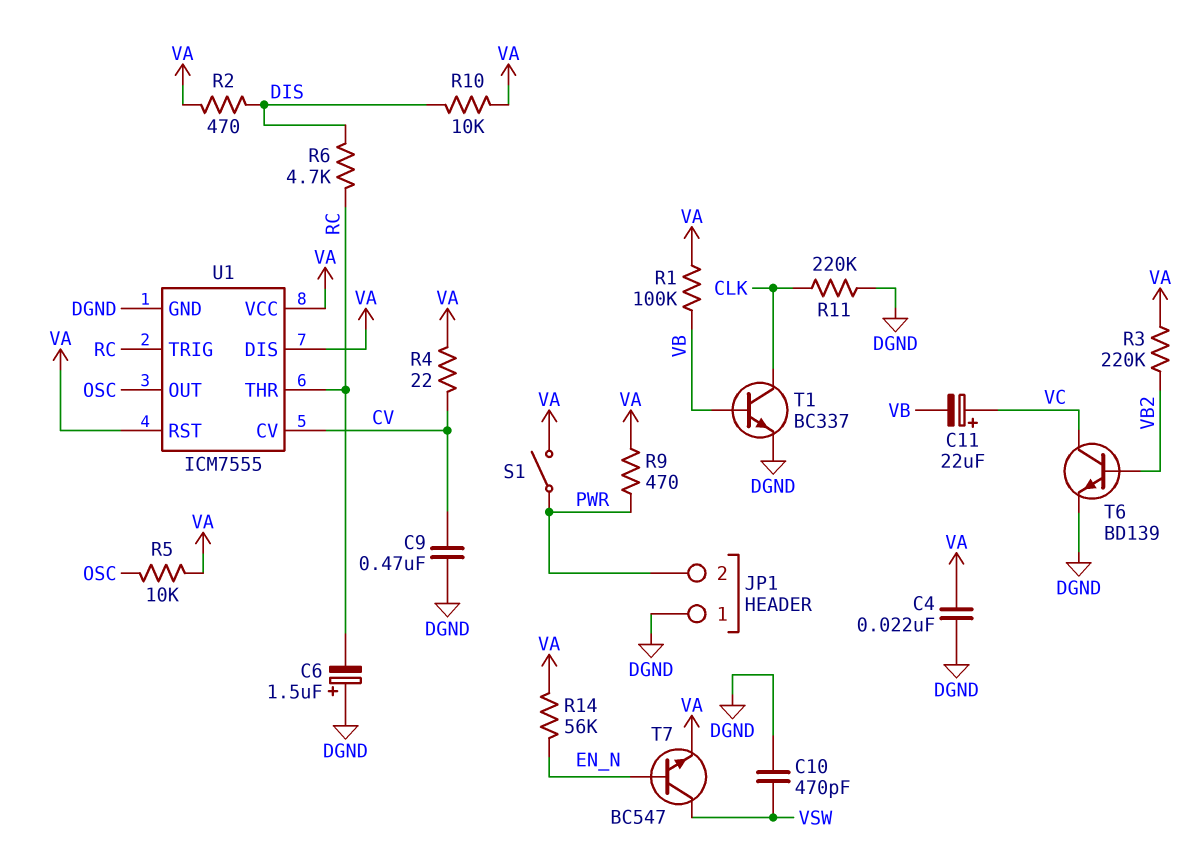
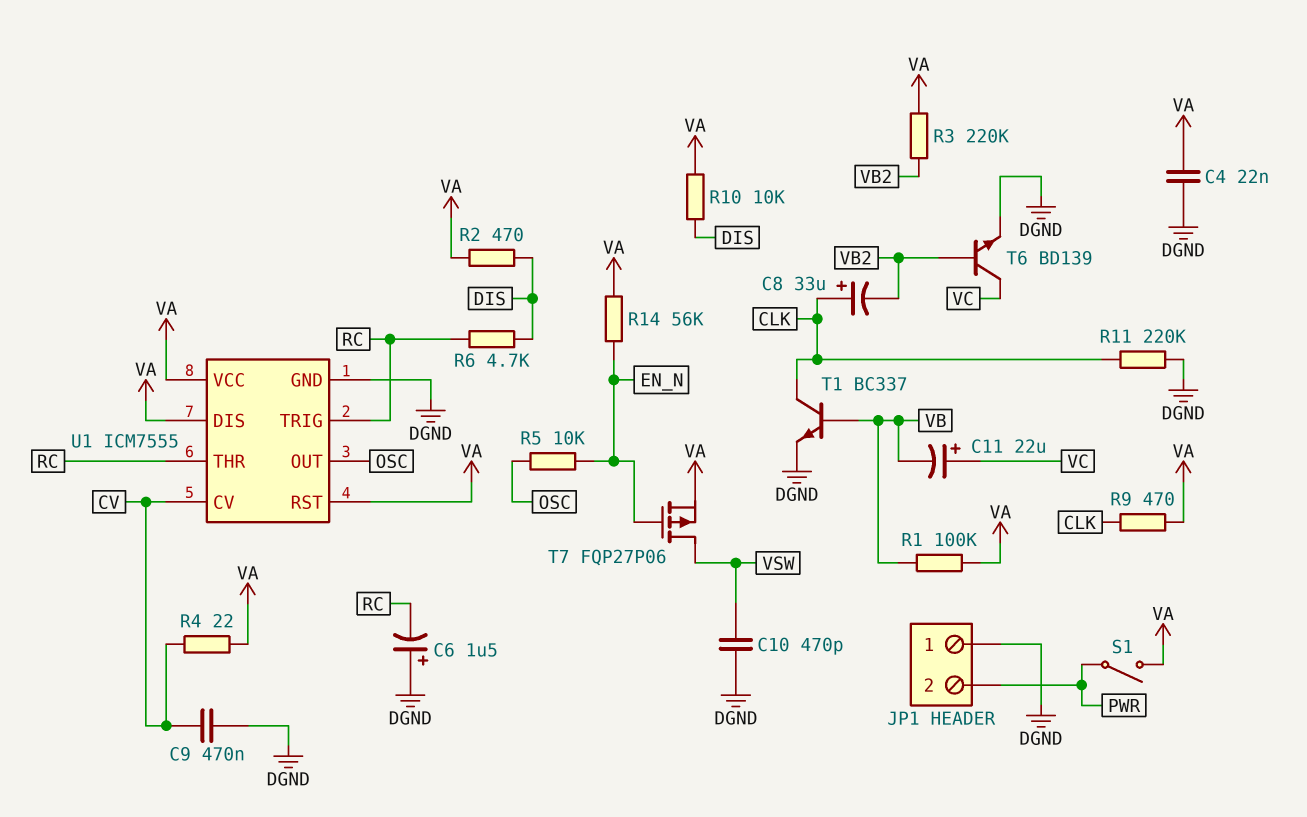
C8: none -> 33uF (plus CLK, minus VB2)
R5: 10k (OSC, VA) -> 10k (EN_N, OSC)
R9: 470 (PWR, VA) -> 470 (CLK, VA)
T7: NPN BC547 (B EN_N, C VSW, E VA) -> PMOS FQP27P06 (G EN_N, D VSW, S VA)

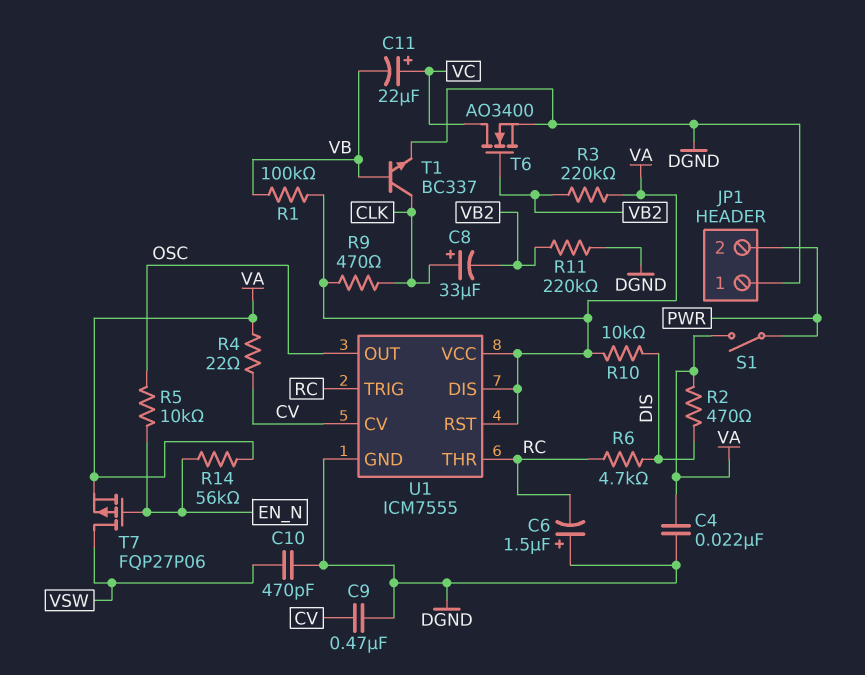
R11: 220k (CLK, DGND) -> 220k (DGND, VB2)
T6: NPN BD139 (B VB2, C VC, E DGND) -> NMOS AO3400 (G VB2, D VC, S DGND)

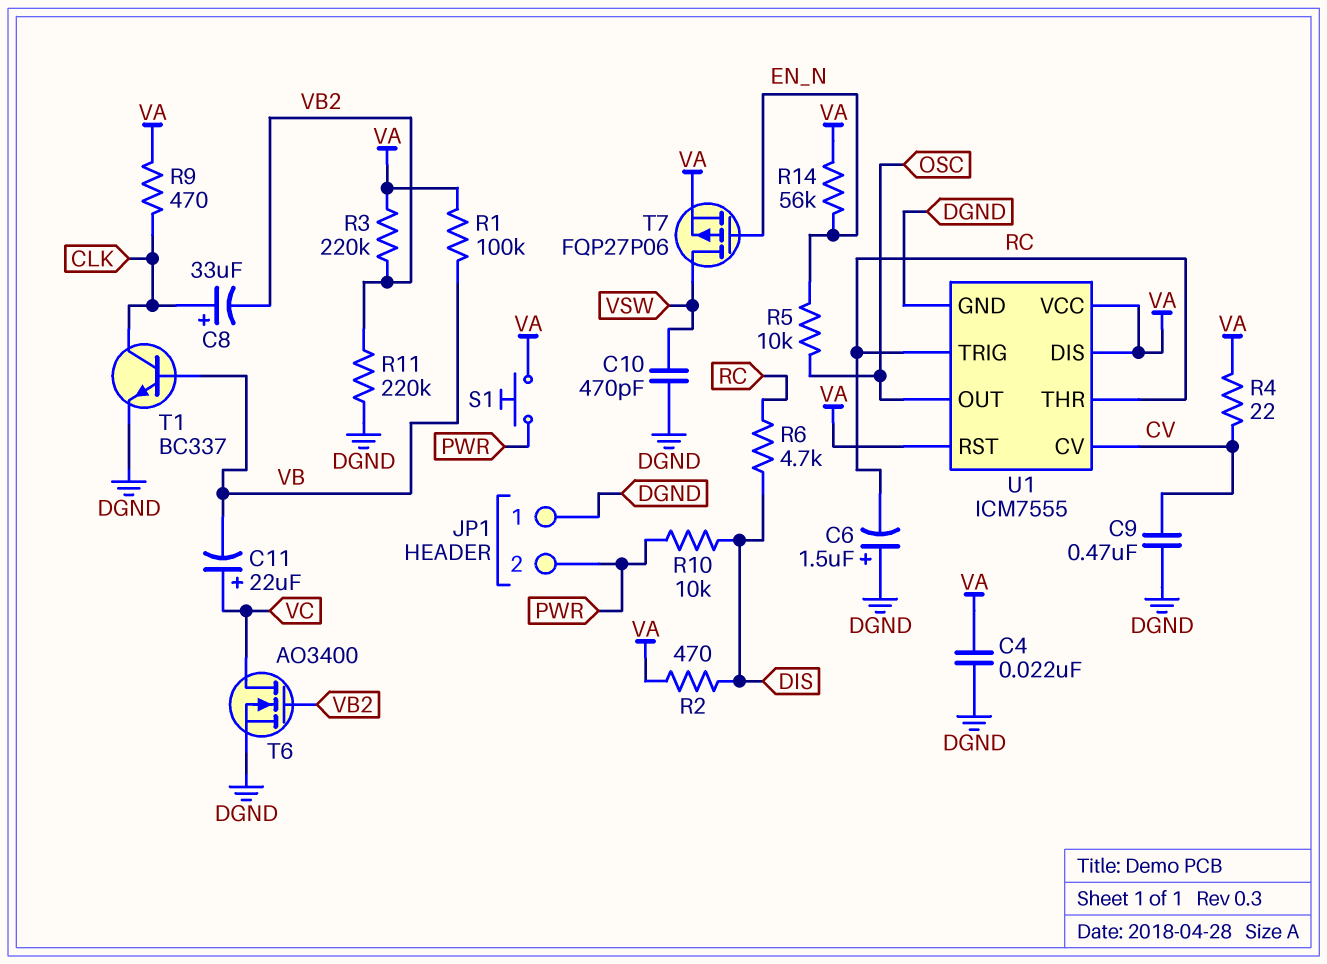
R10: 10k (DIS, VA) -> 10k (DIS, PWR)
S1: switch (PWR, VA) -> button (PWR, VA)

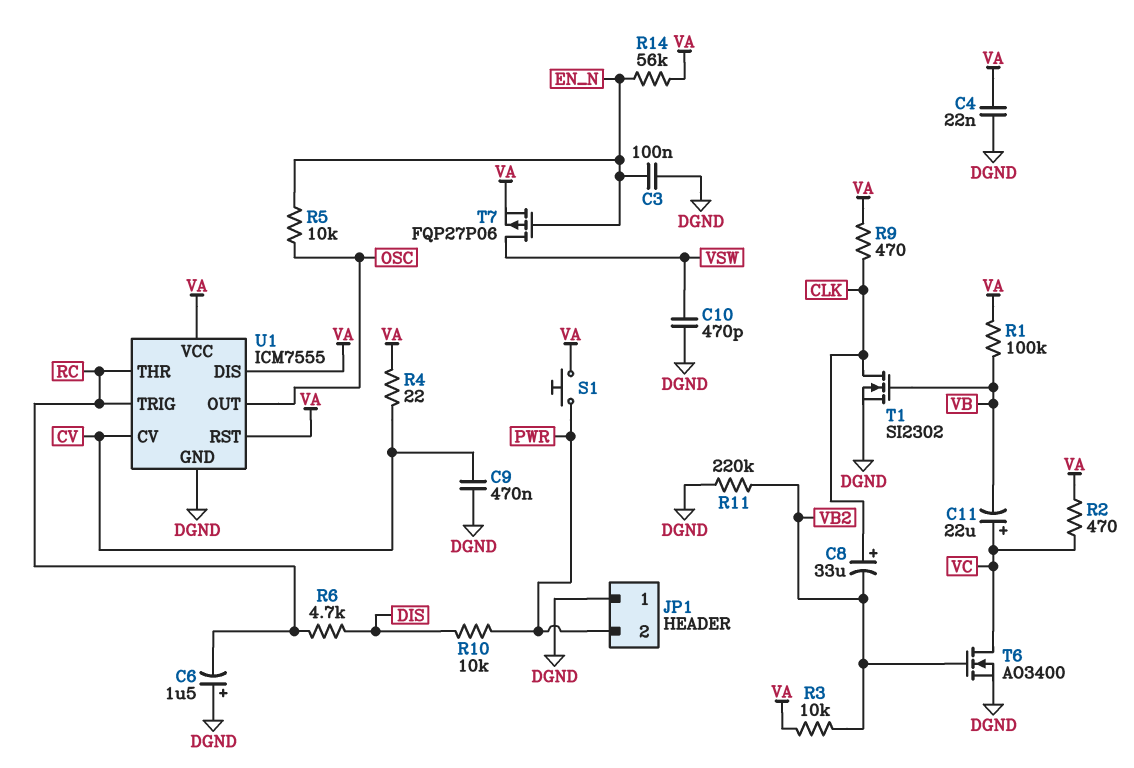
C3: none -> 100nF (DGND, EN_N)
R2: 470 (DIS, VA) -> 470 (VA, VC)
R3: 220k (VA, VB2) -> 10k (VA, VB2)
T1: NPN BC337 (B VB, C CLK, E DGND) -> NMOS SI2302 (G VB, D CLK, S DGND)

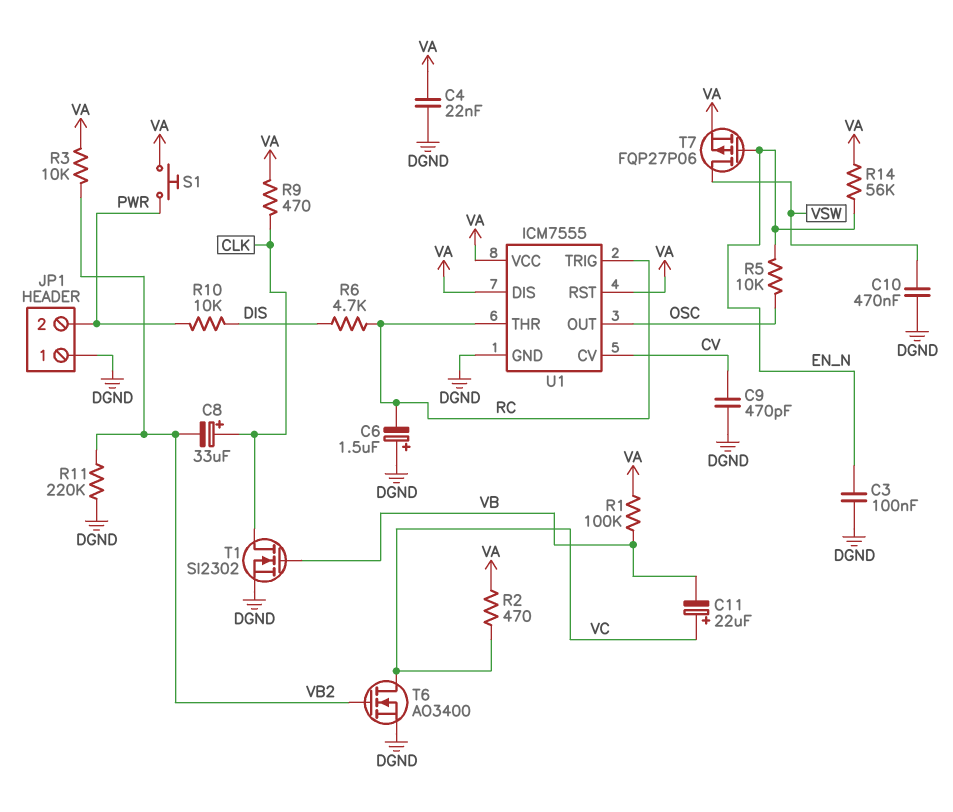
C9: 470nF (CV, DGND) -> 470pF (CV, DGND)
C10: 470pF (DGND, VSW) -> 470nF (DGND, VSW)
R4: 22 (CV, VA) -> none

